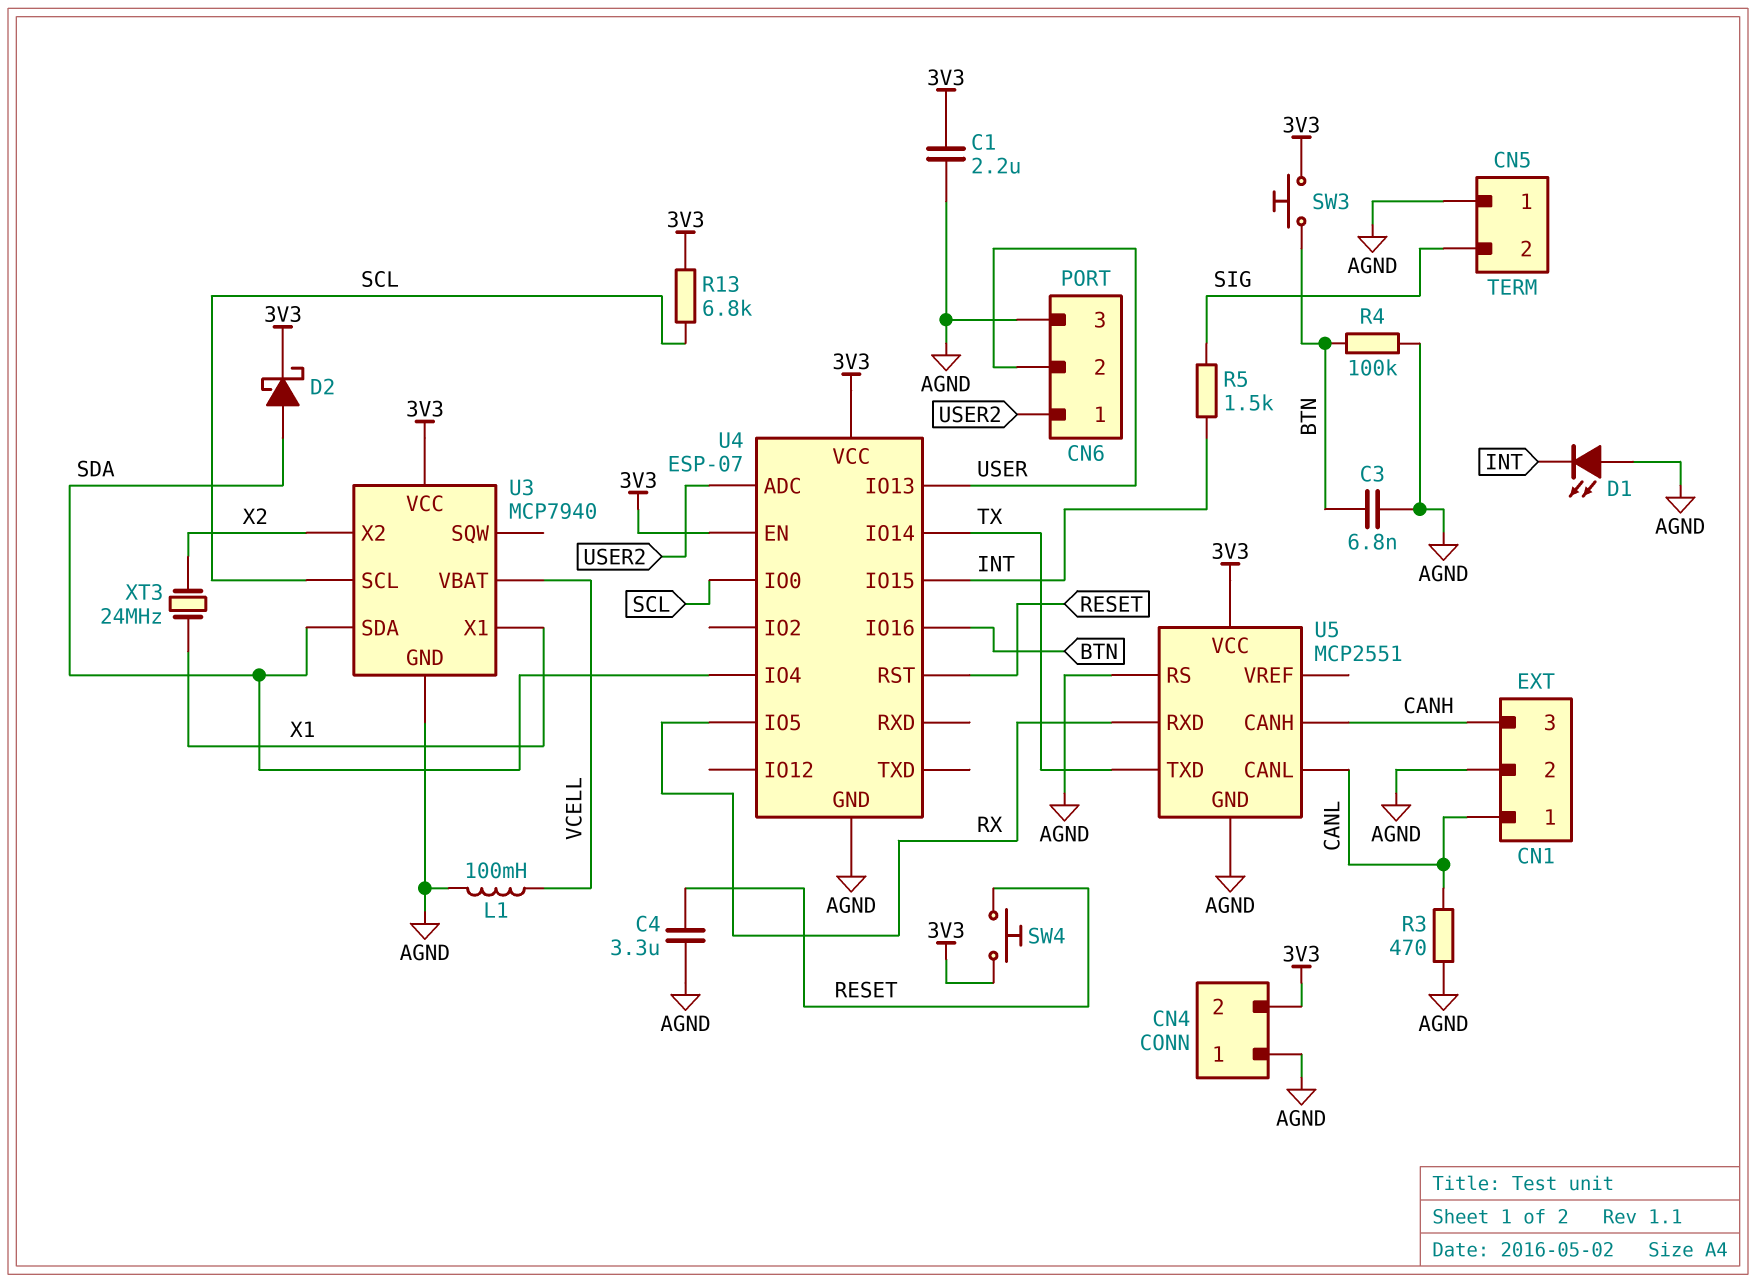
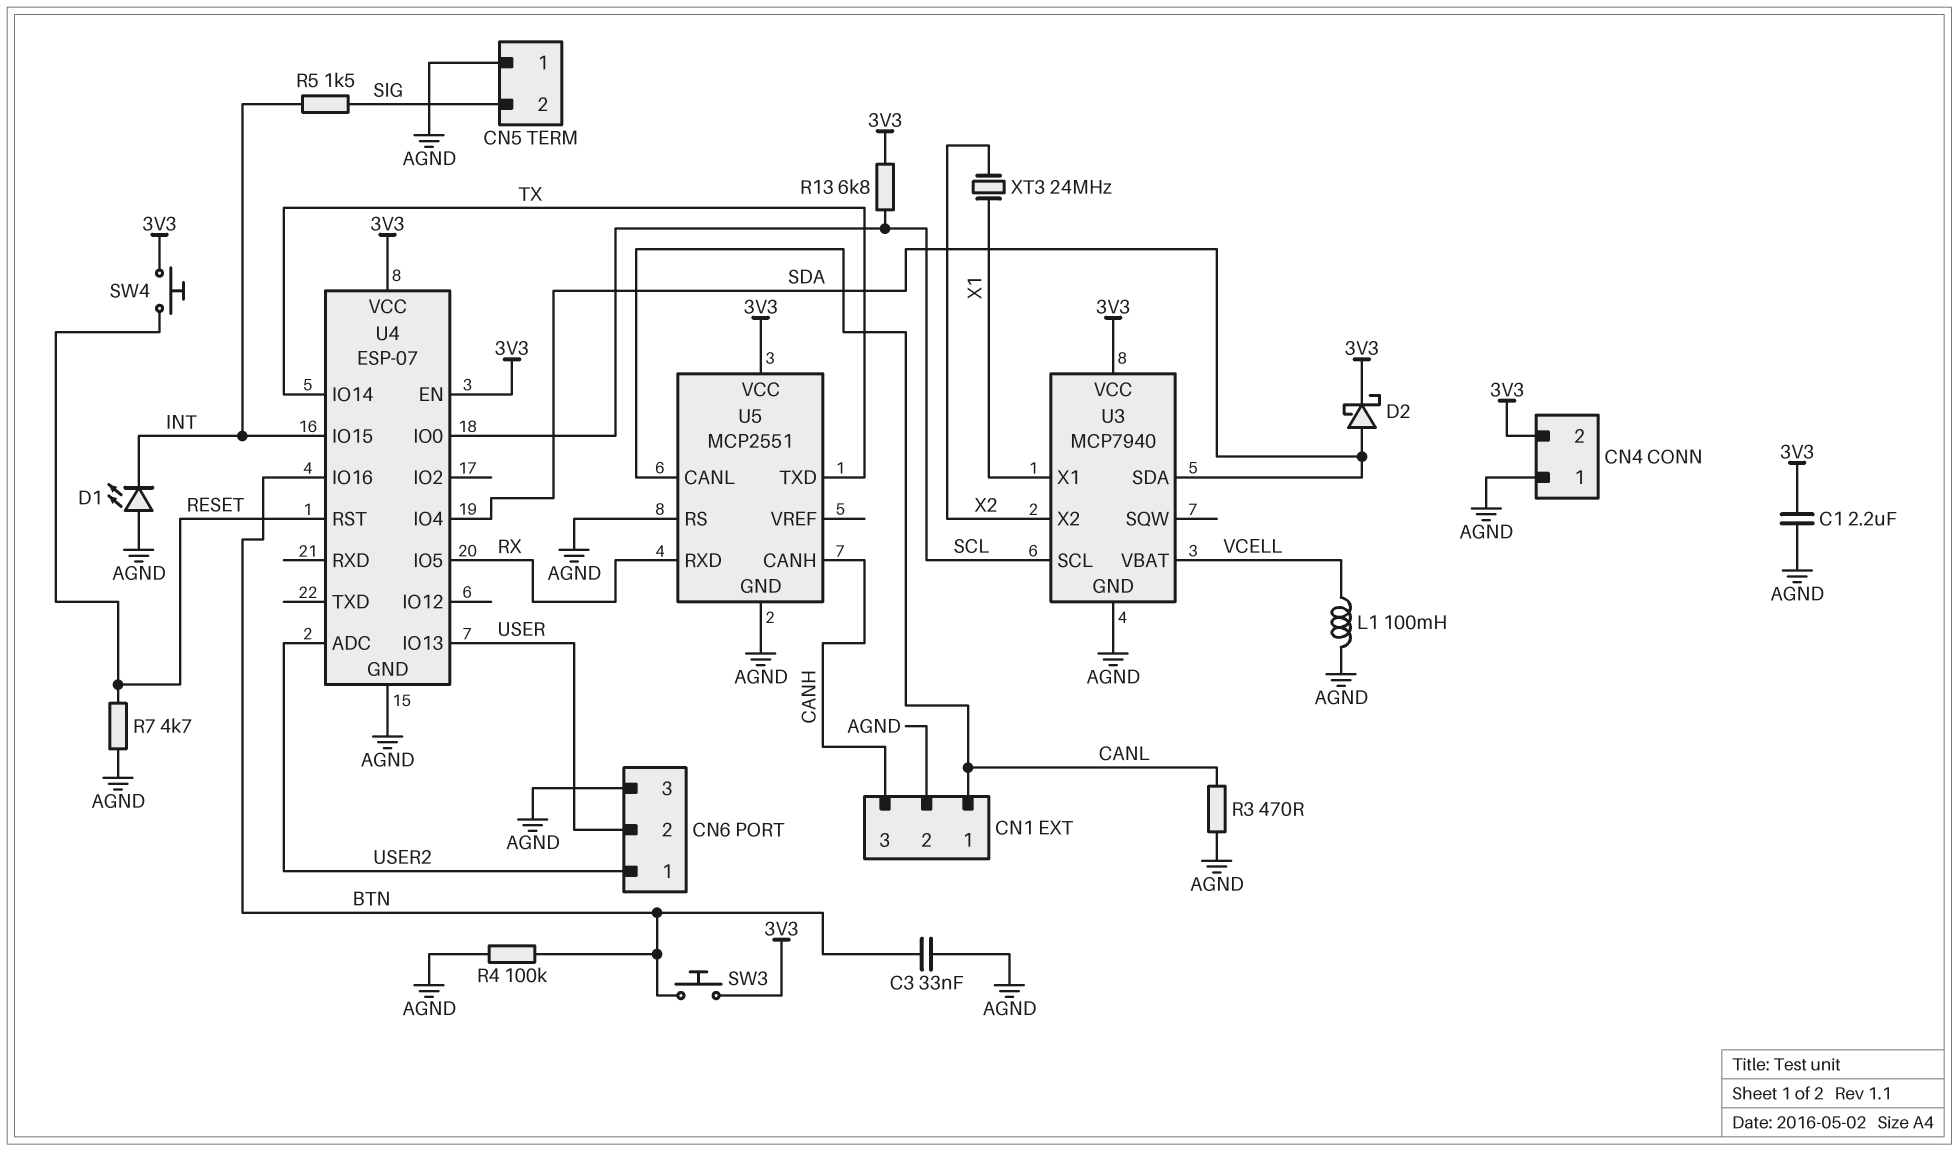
C3: 6.8nF (AGND, BTN) -> 33nF (AGND, BTN)
C4: 3.3uF (AGND, RESET) -> none
R7: none -> 4.7k (AGND, RESET)

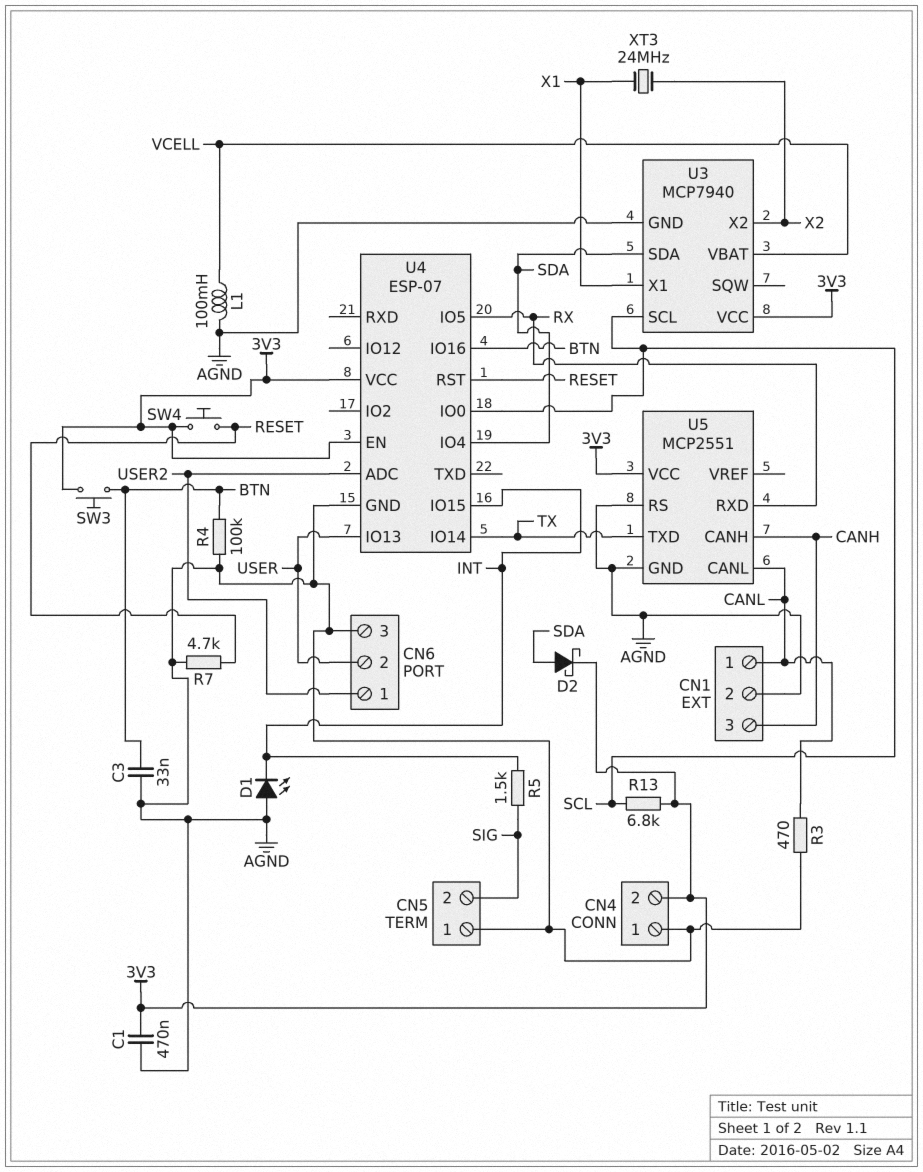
C1: 2.2uF (3V3, AGND) -> 470nF (3V3, AGND)

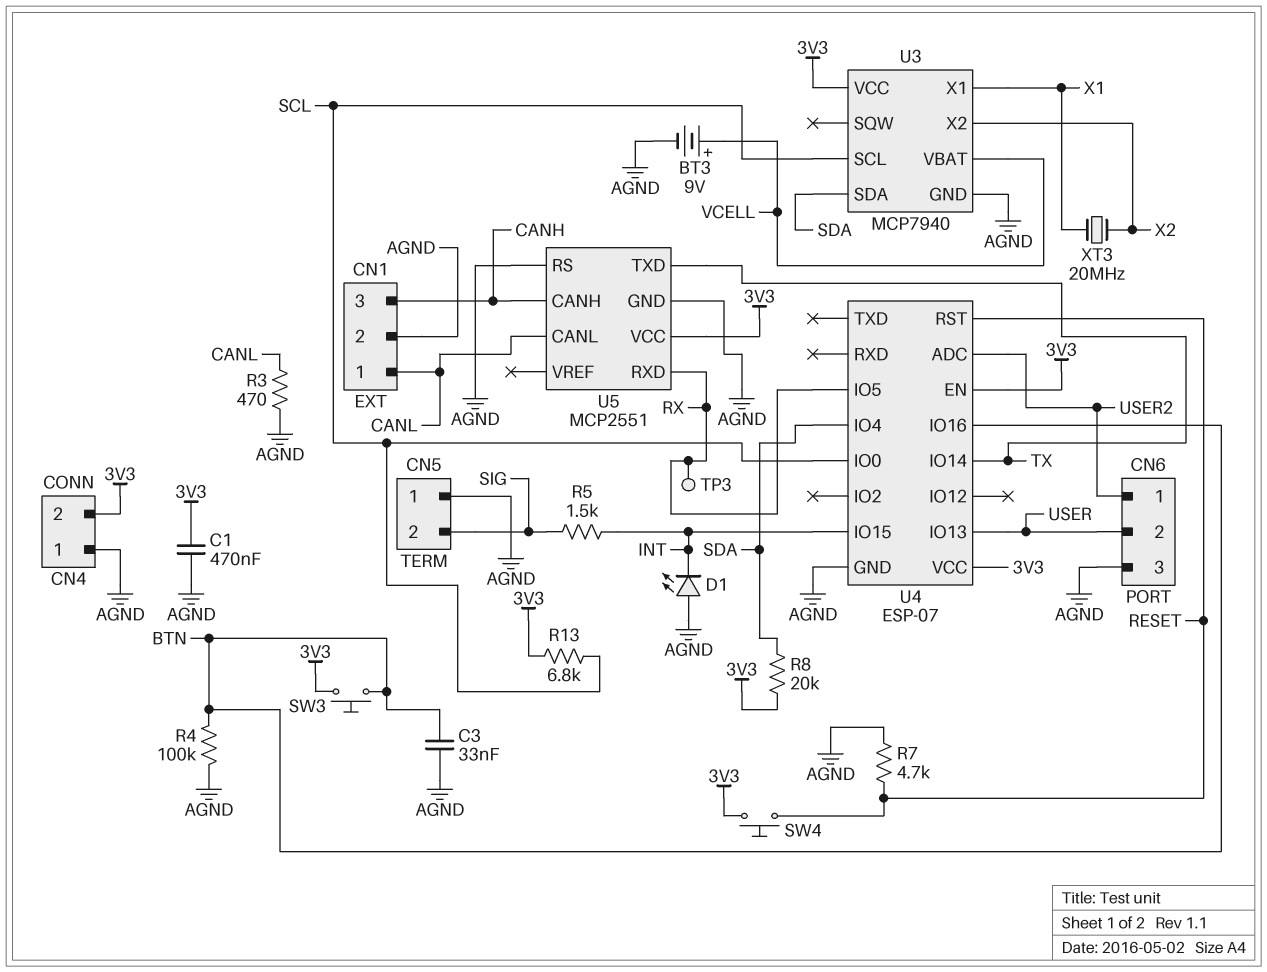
BT3: none -> 9V (plus VCELL, minus AGND)
D2: schottky (A SDA, K 3V3) -> none
L1: 100mH (AGND, VCELL) -> none
R8: none -> 20k (3V3, SDA)
TP3: none -> test point (RX)
XT3: 24MHz (X1, X2) -> 20MHz (X1, X2)

